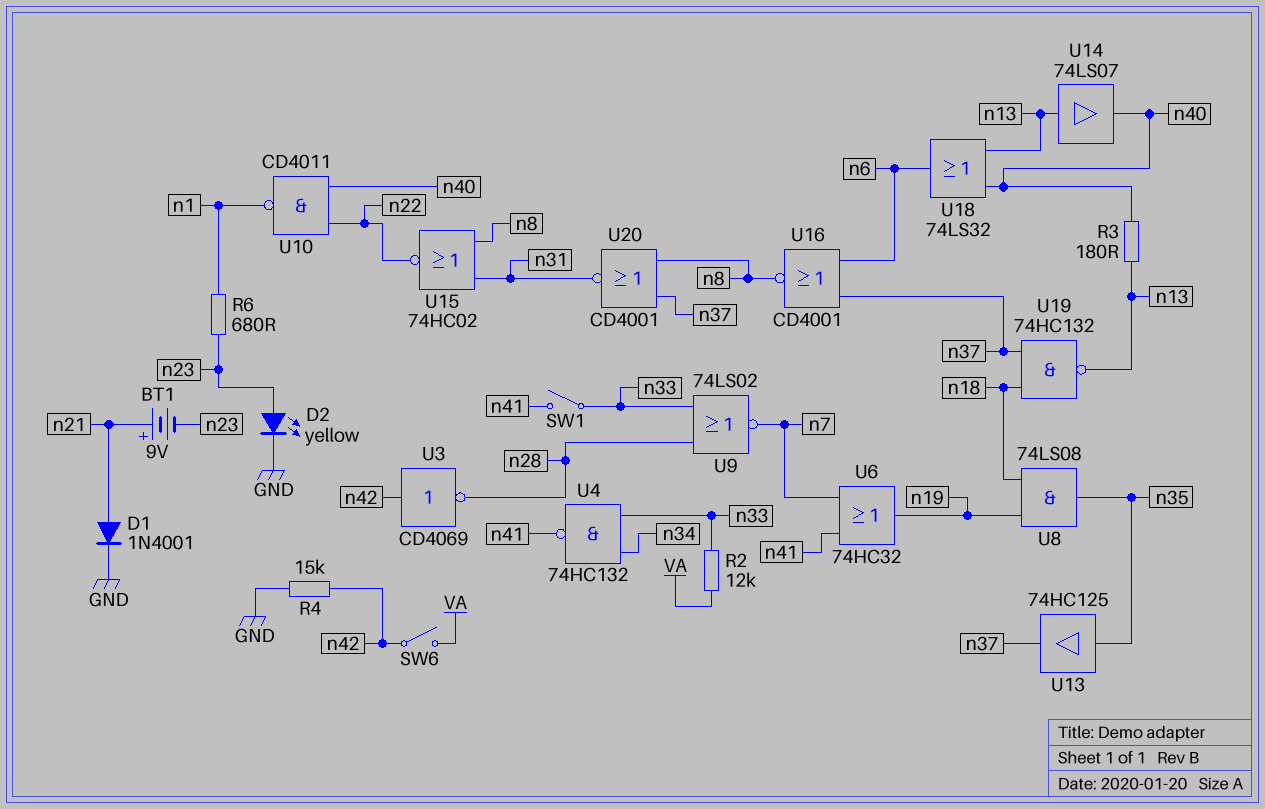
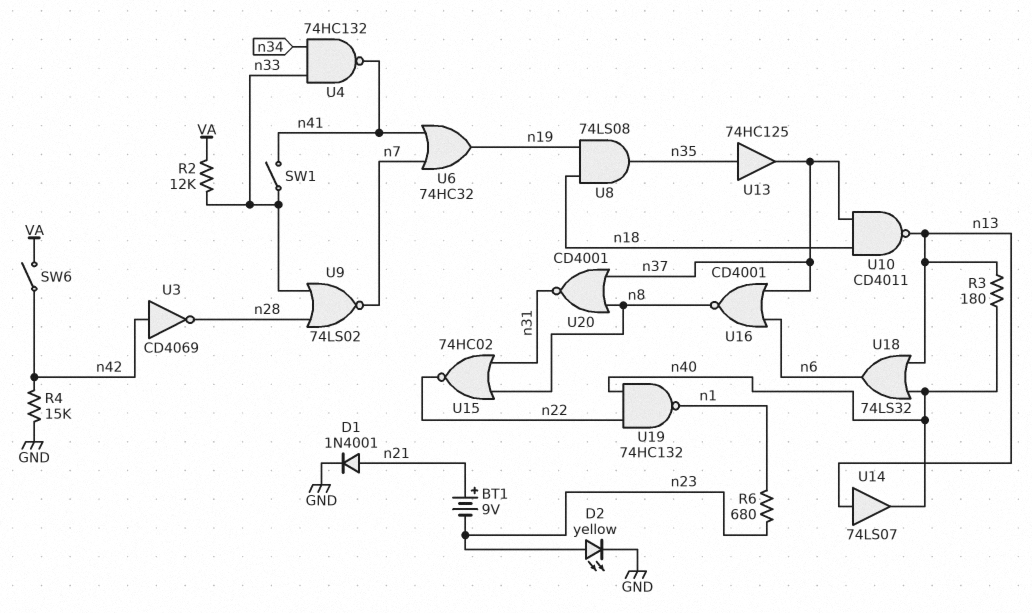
U10: NAND CD4011 (in n22, in n40, out n1) -> NAND CD4011 (in n18, in n37, out n13)
U19: NAND 74HC132 (in n18, in n37, out n13) -> NAND 74HC132 (in n22, in n40, out n1)

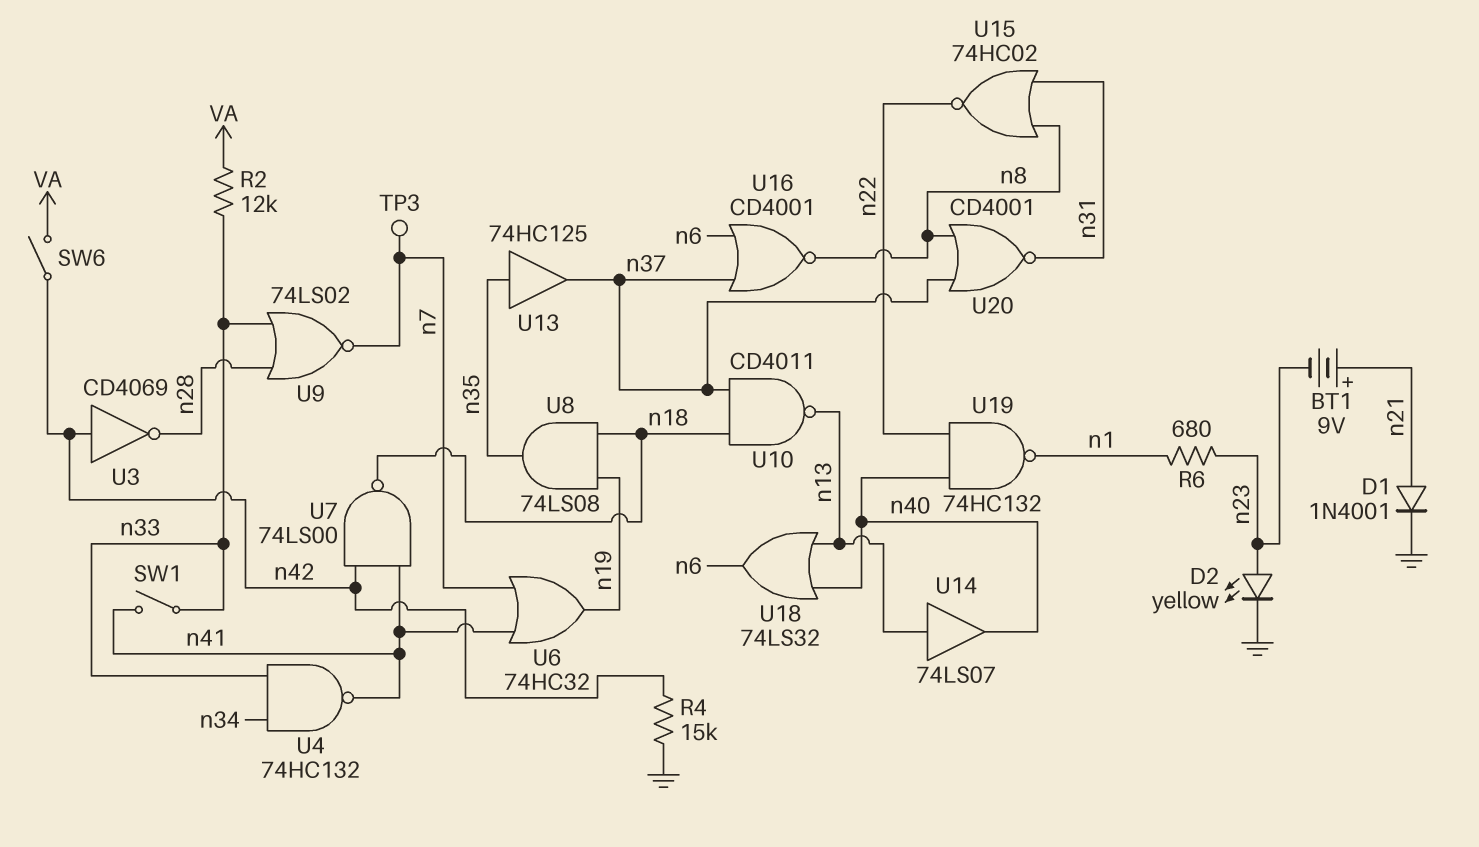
R3: 180 (n13, n40) -> none
TP3: none -> test point (n7)
U7: none -> NAND 74LS00 (in n41, in n42, out n18)

